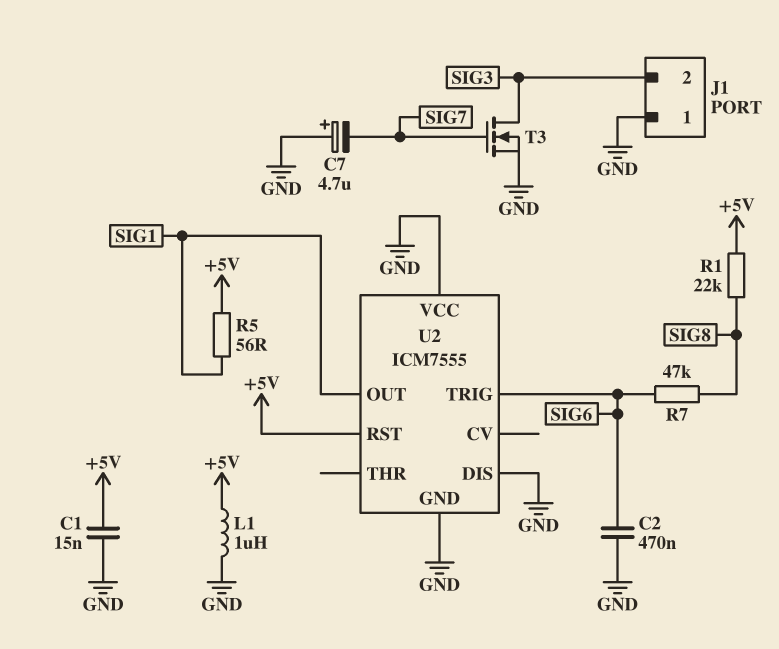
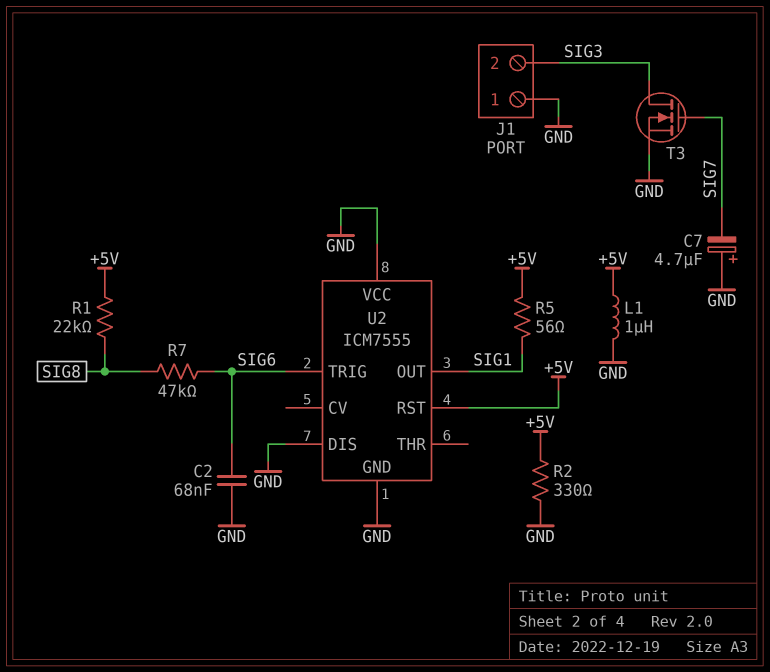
C1: 15nF (+5V, GND) -> none
C2: 470nF (GND, SIG6) -> 68nF (GND, SIG6)
R2: none -> 330 (+5V, GND)

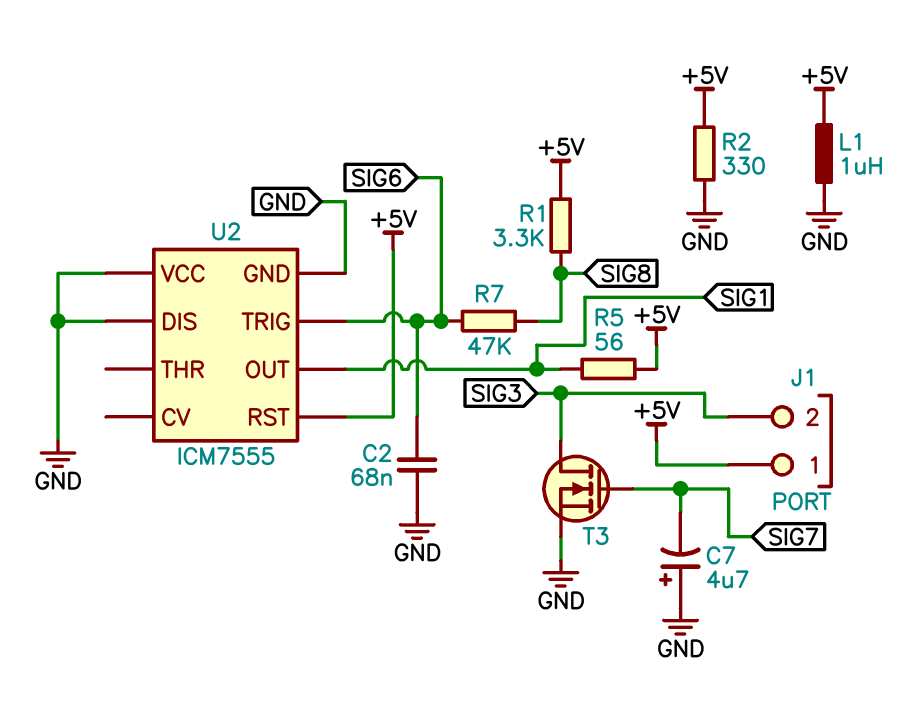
J1 pin 1: GND -> +5V
R1: 22k (+5V, SIG8) -> 3.3k (+5V, SIG8)

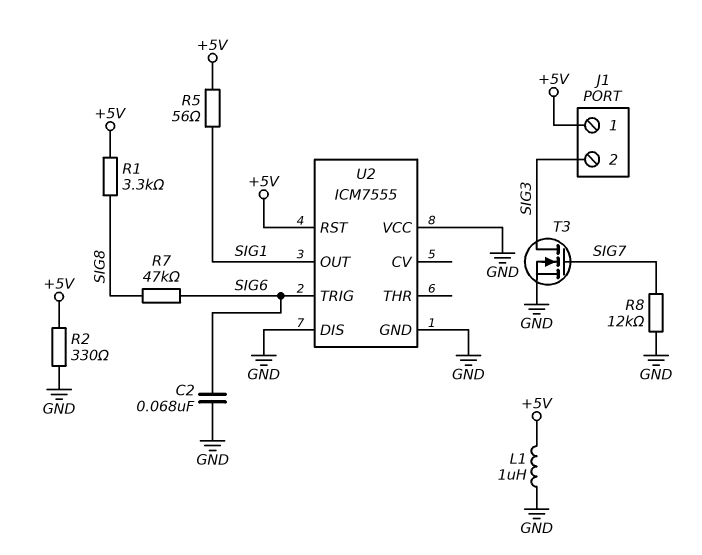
C7: 4.7uF (plus GND, minus SIG7) -> none
R8: none -> 12k (GND, SIG7)

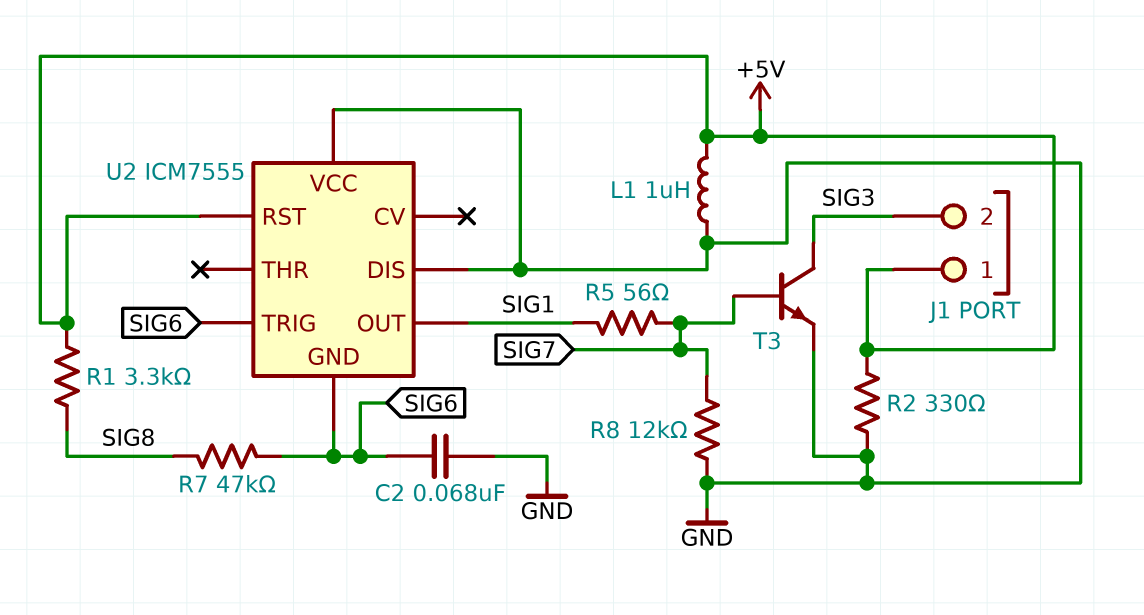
R5: 56 (+5V, SIG1) -> 56 (SIG1, SIG7)
T3: NMOS (G SIG7, D SIG3, S GND) -> NPN (B SIG7, C SIG3, E GND)
U2 pin GND: GND -> SIG6

